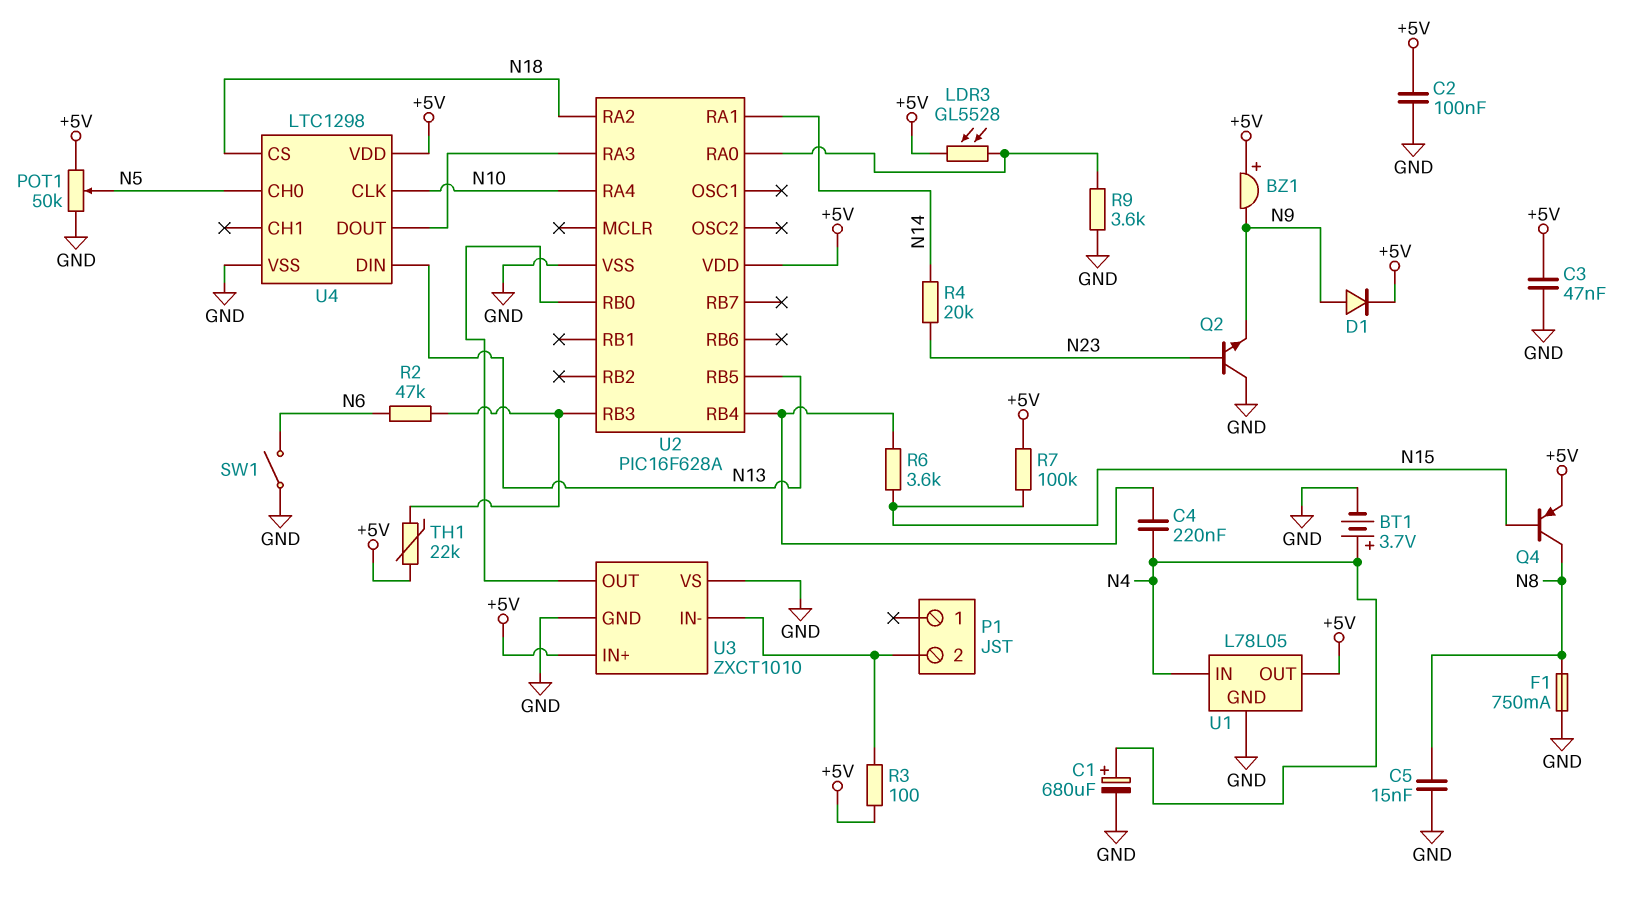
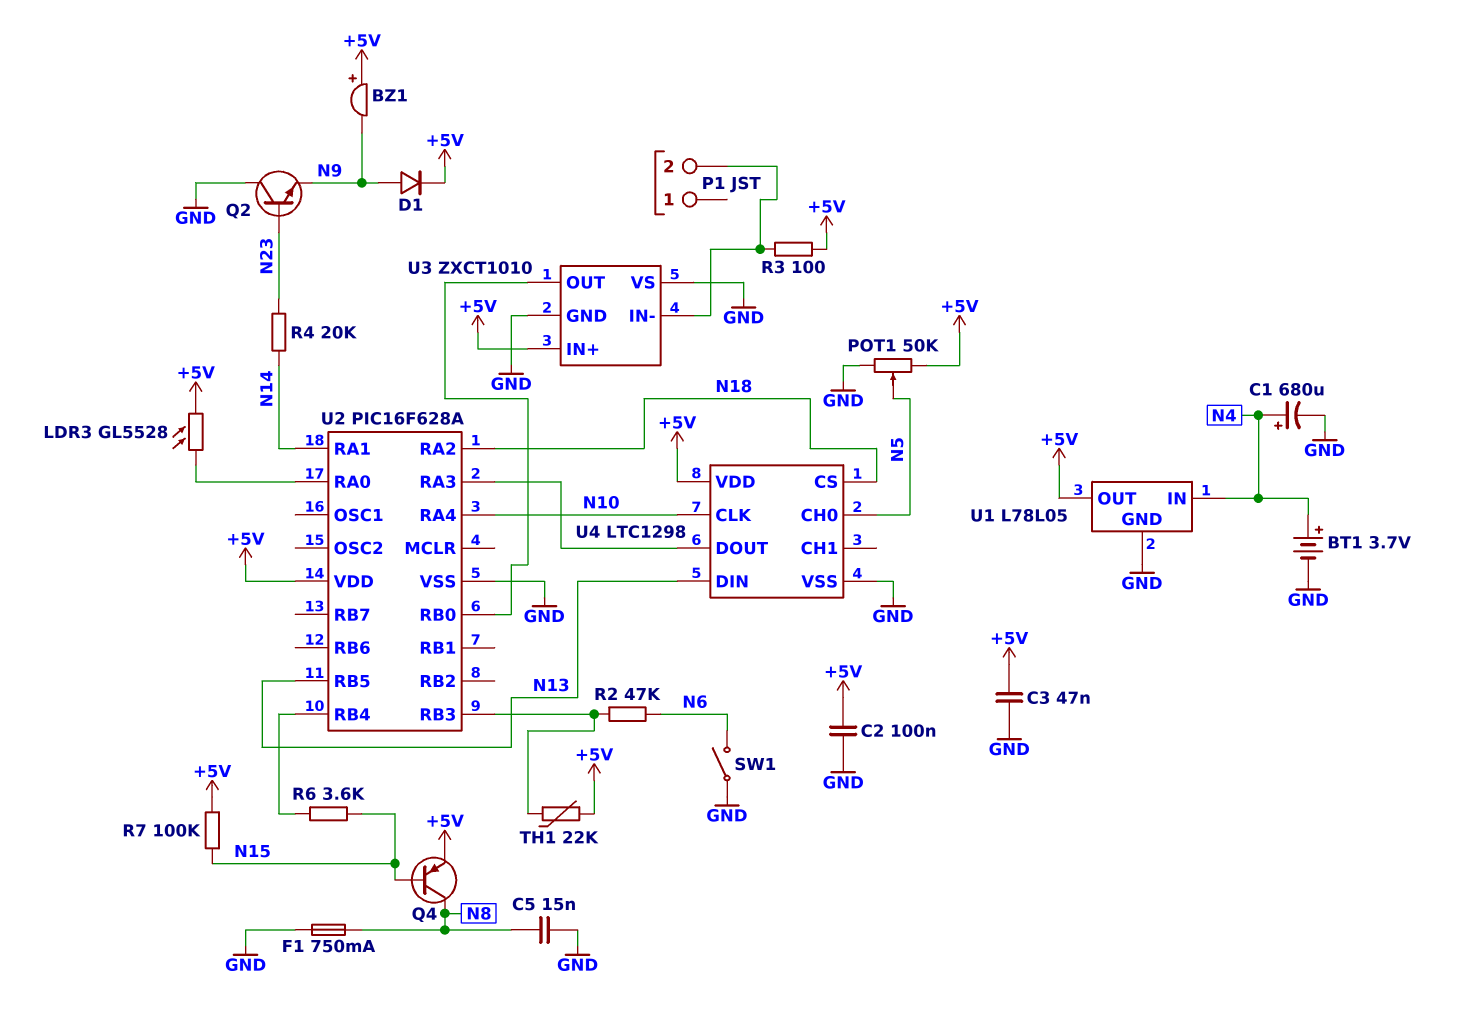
C4: 220nF (N4, U2/RB4) -> none
R9: 3.6k (GND, U2/RA0) -> none

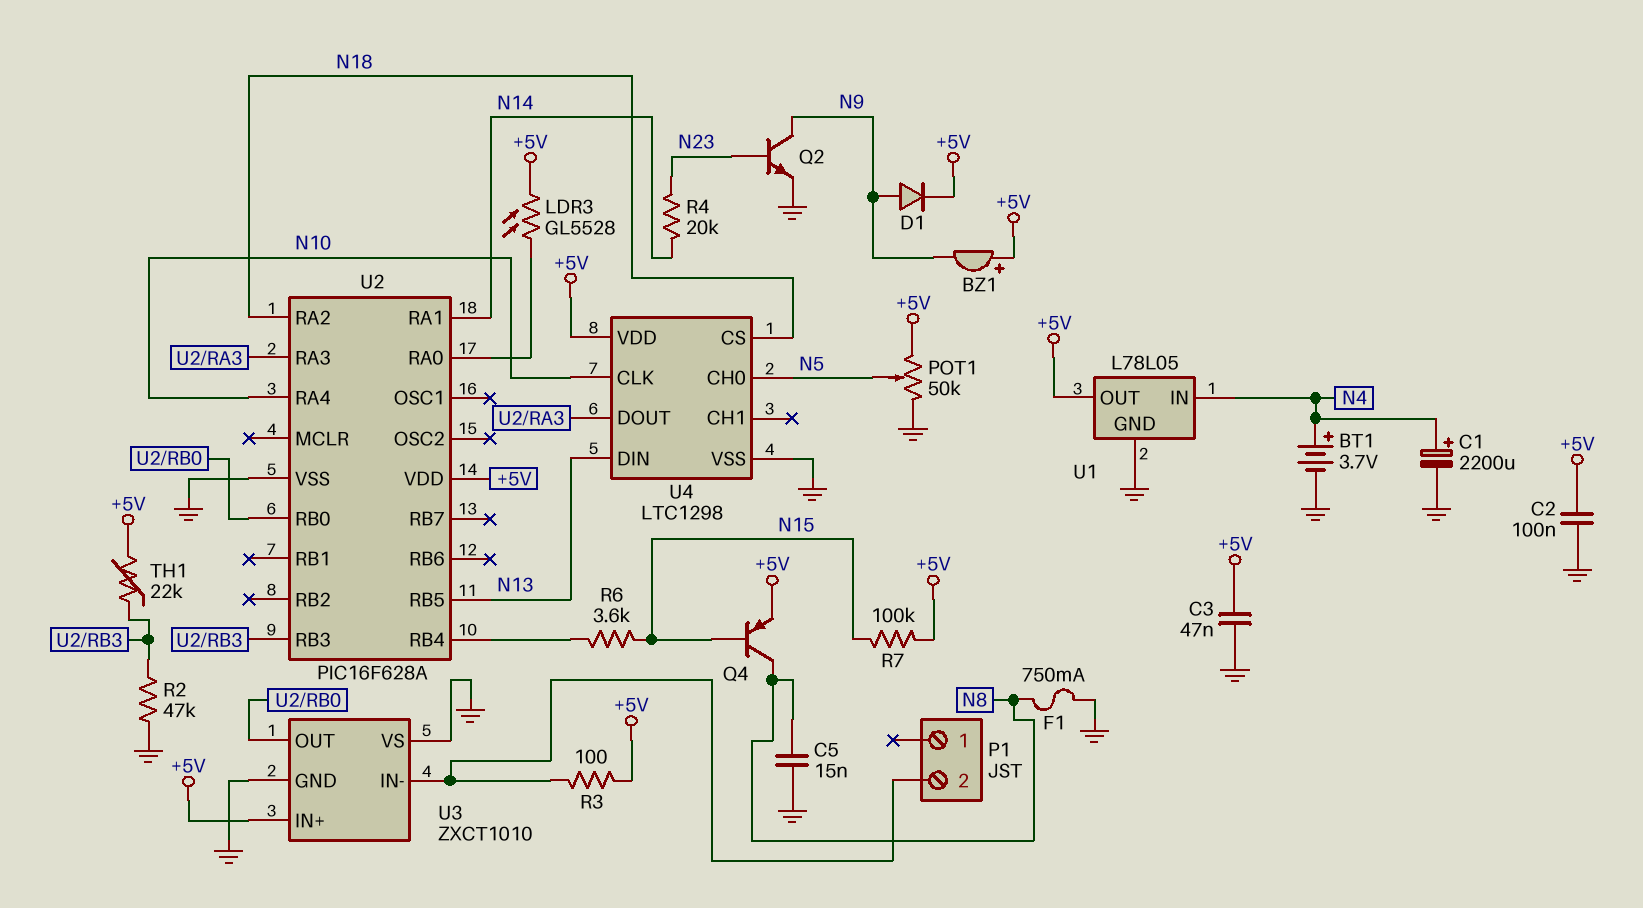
C1: 680uF (plus N4, minus GND) -> 2200uF (plus N4, minus GND)
Q2: NPN (B N23, C GND, E N9) -> NPN (B N23, C N9, E GND)
R2: 47k (N6, U2/RB3) -> 47k (GND, U2/RB3)
SW1: switch (GND, N6) -> none

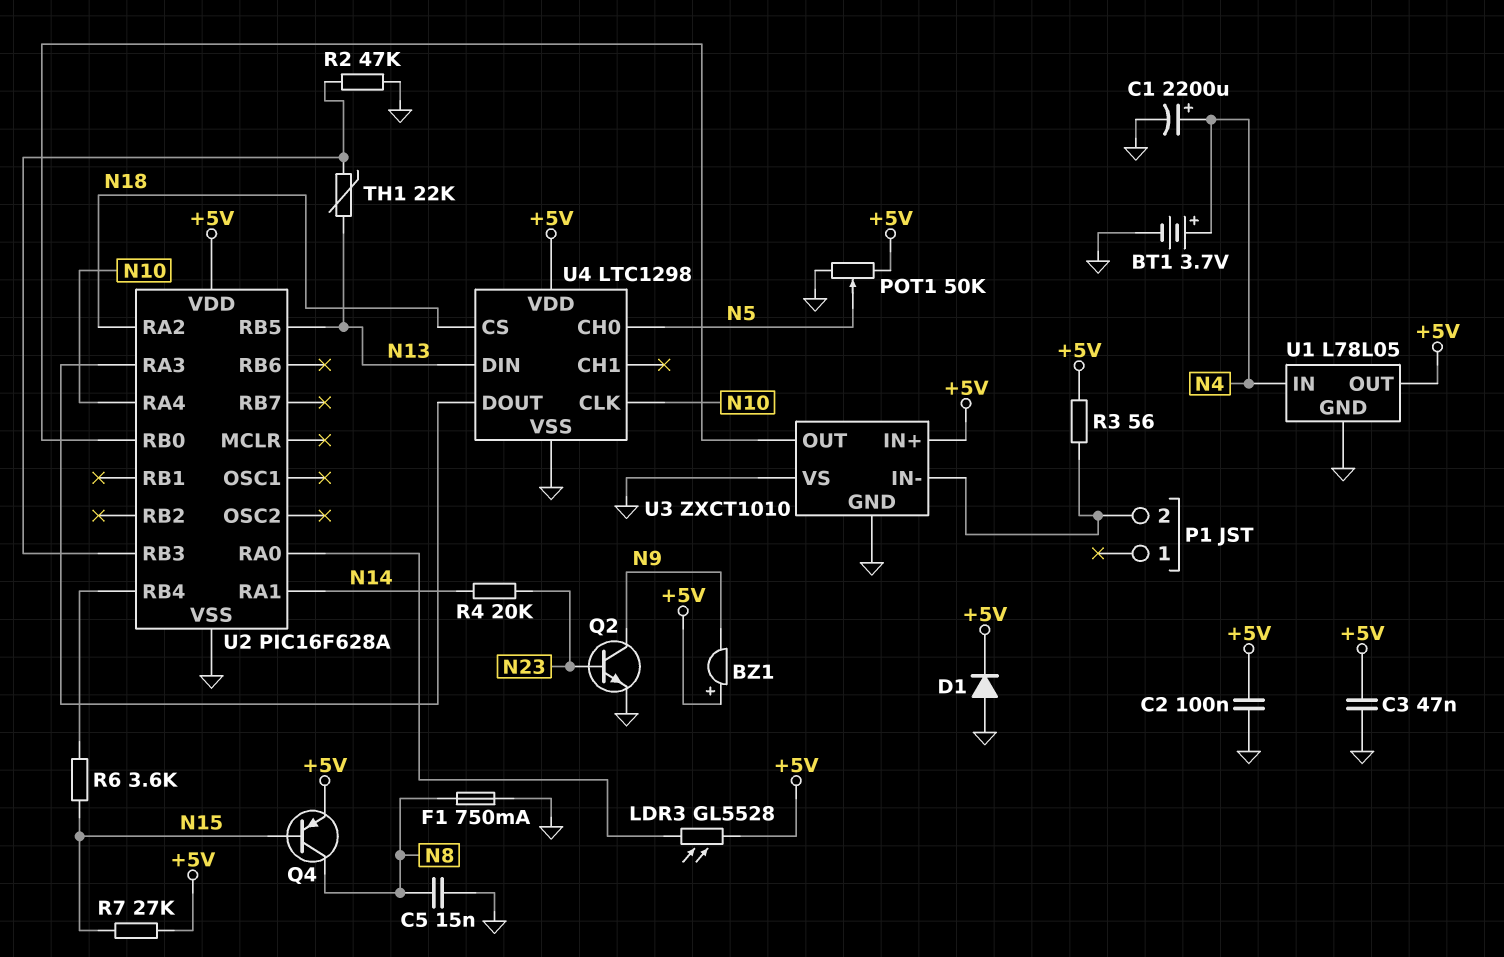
D1: diode (A N9, K +5V) -> diode (A GND, K +5V)
R3: 100 (+5V, P1/2) -> 56 (+5V, P1/2)
R7: 100k (+5V, N15) -> 27k (+5V, N15)
TH1: 22k (+5V, U2/RB3) -> 22k (N13, U2/RB3)

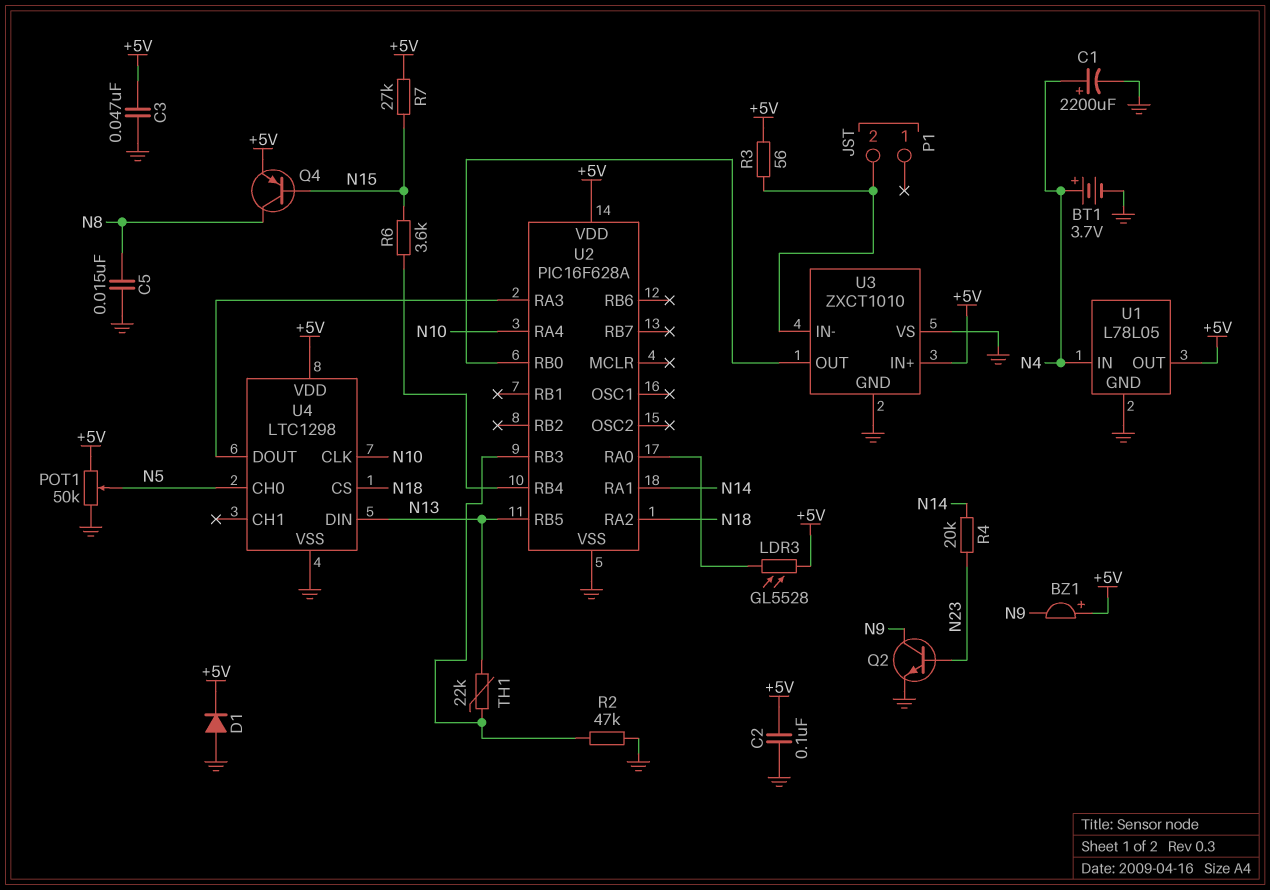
F1: 750mA (GND, N8) -> none

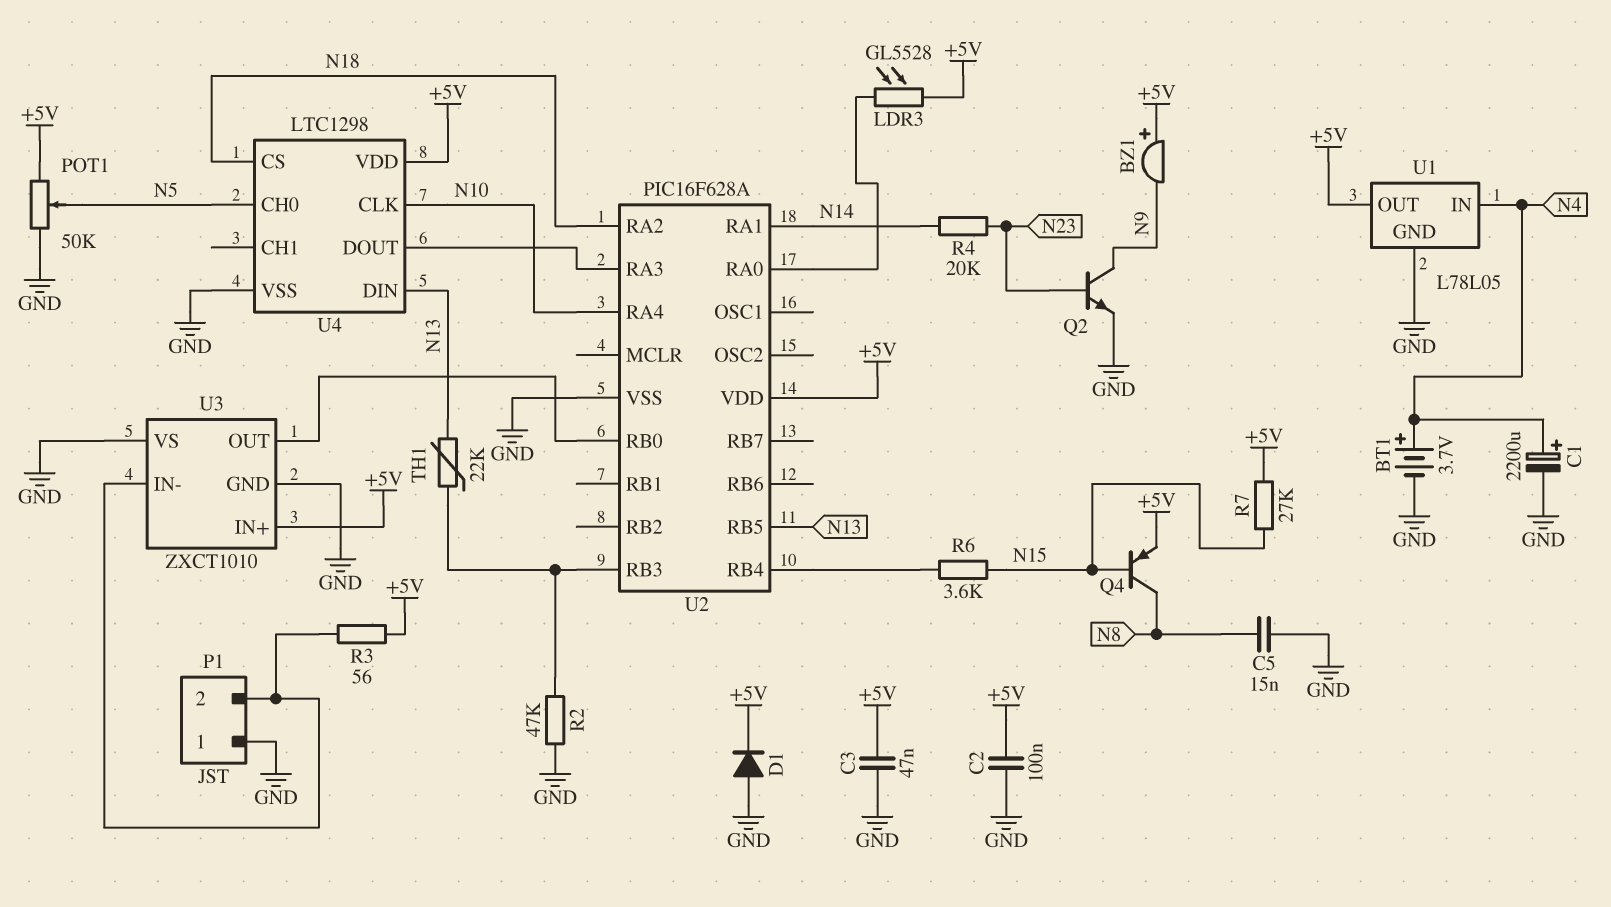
P1 pin 1: none -> GND

